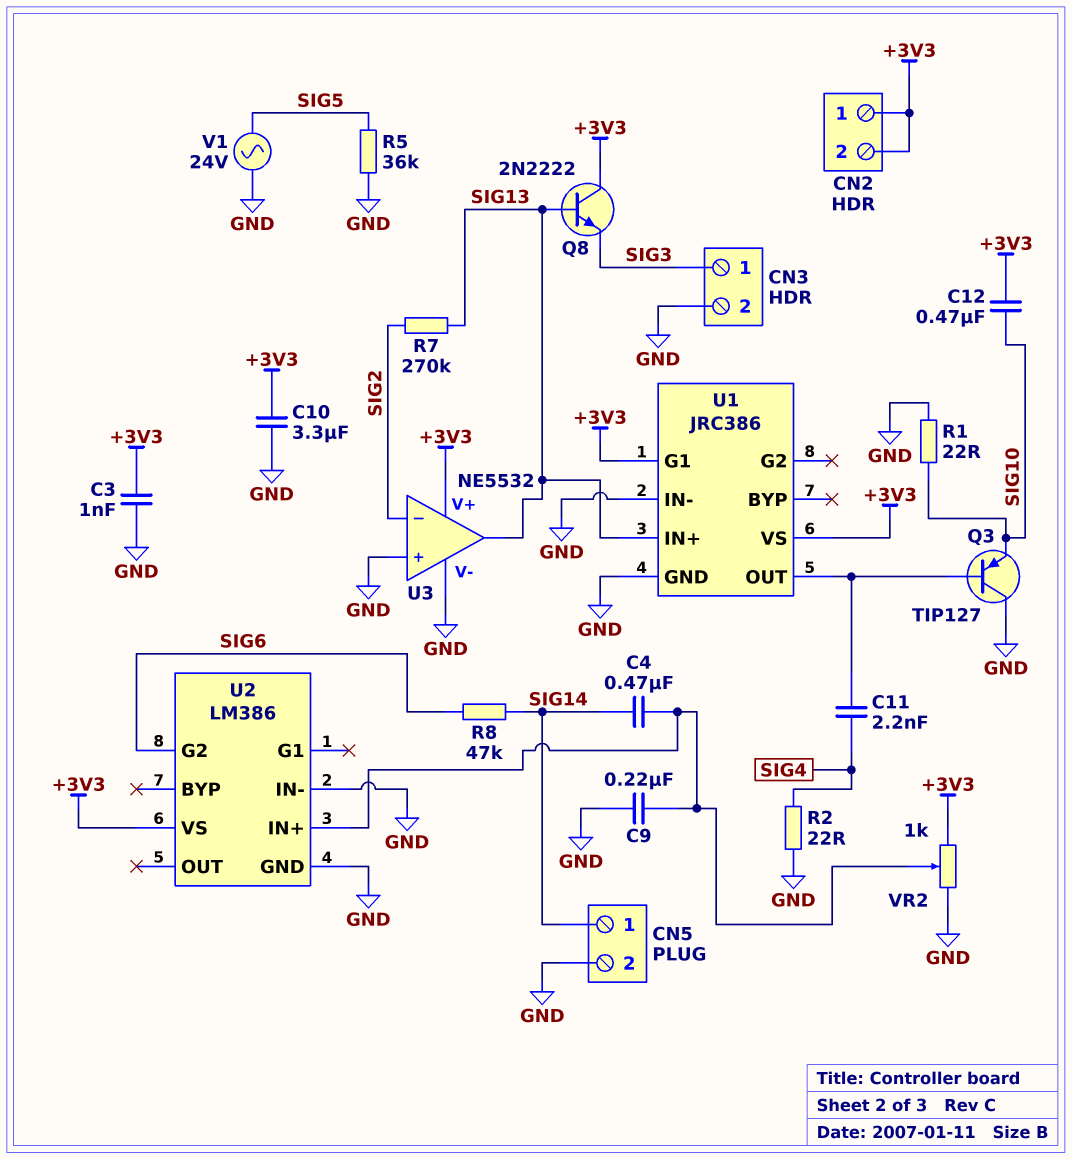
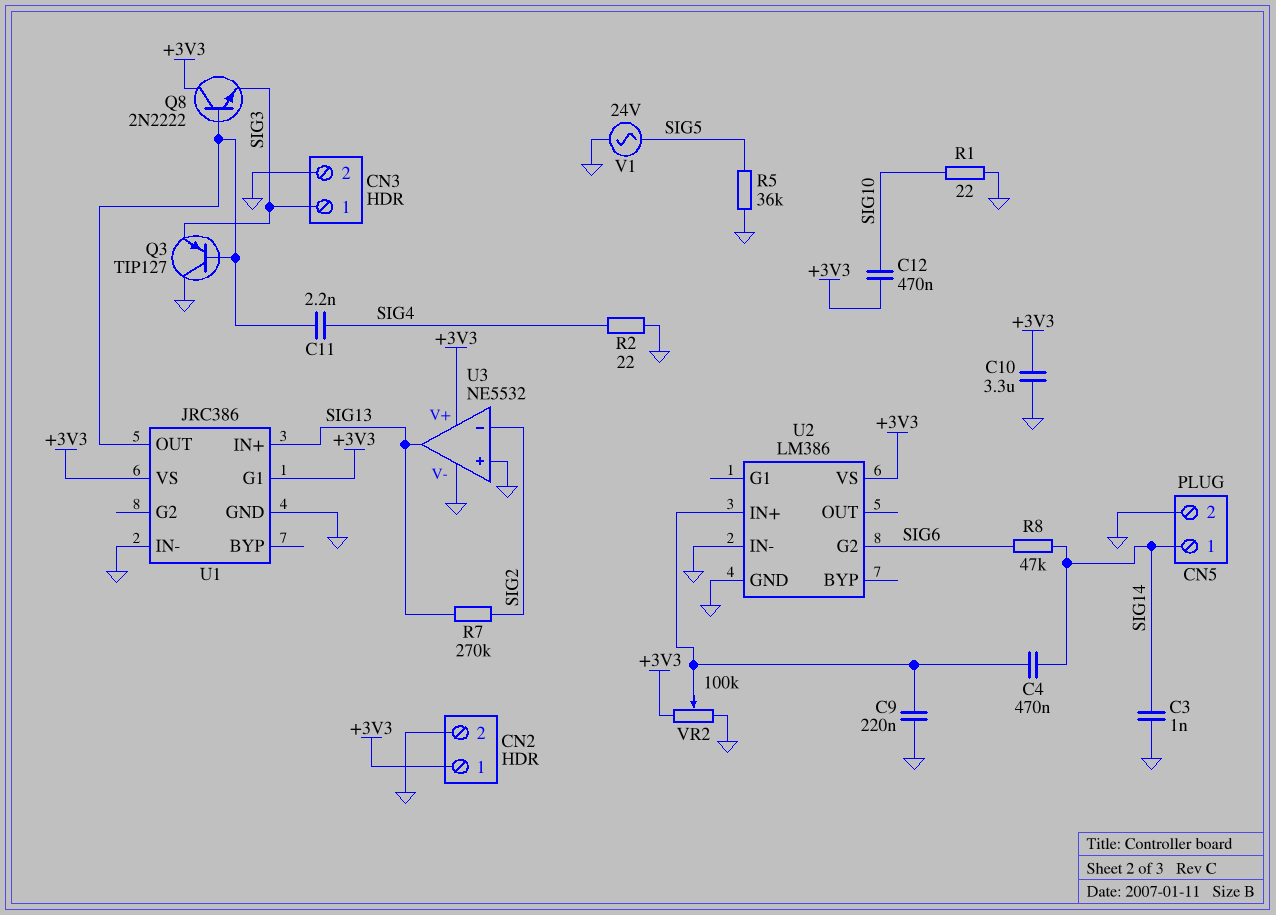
C3: 1nF (+3V3, GND) -> 1nF (GND, SIG14)
CN2 pin 2: +3V3 -> GND
Q3: PNP TIP127 (B U1/OUT, C GND, E SIG10) -> PNP TIP127 (B U1/OUT, C GND, E SIG3)
Q8: NPN 2N2222 (B SIG13, C +3V3, E SIG3) -> NPN 2N2222 (B U1/OUT, C +3V3, E SIG3)
VR2: 1k (+3V3, GND, wiper U2/IN+) -> 100k (+3V3, GND, wiper U2/IN+)

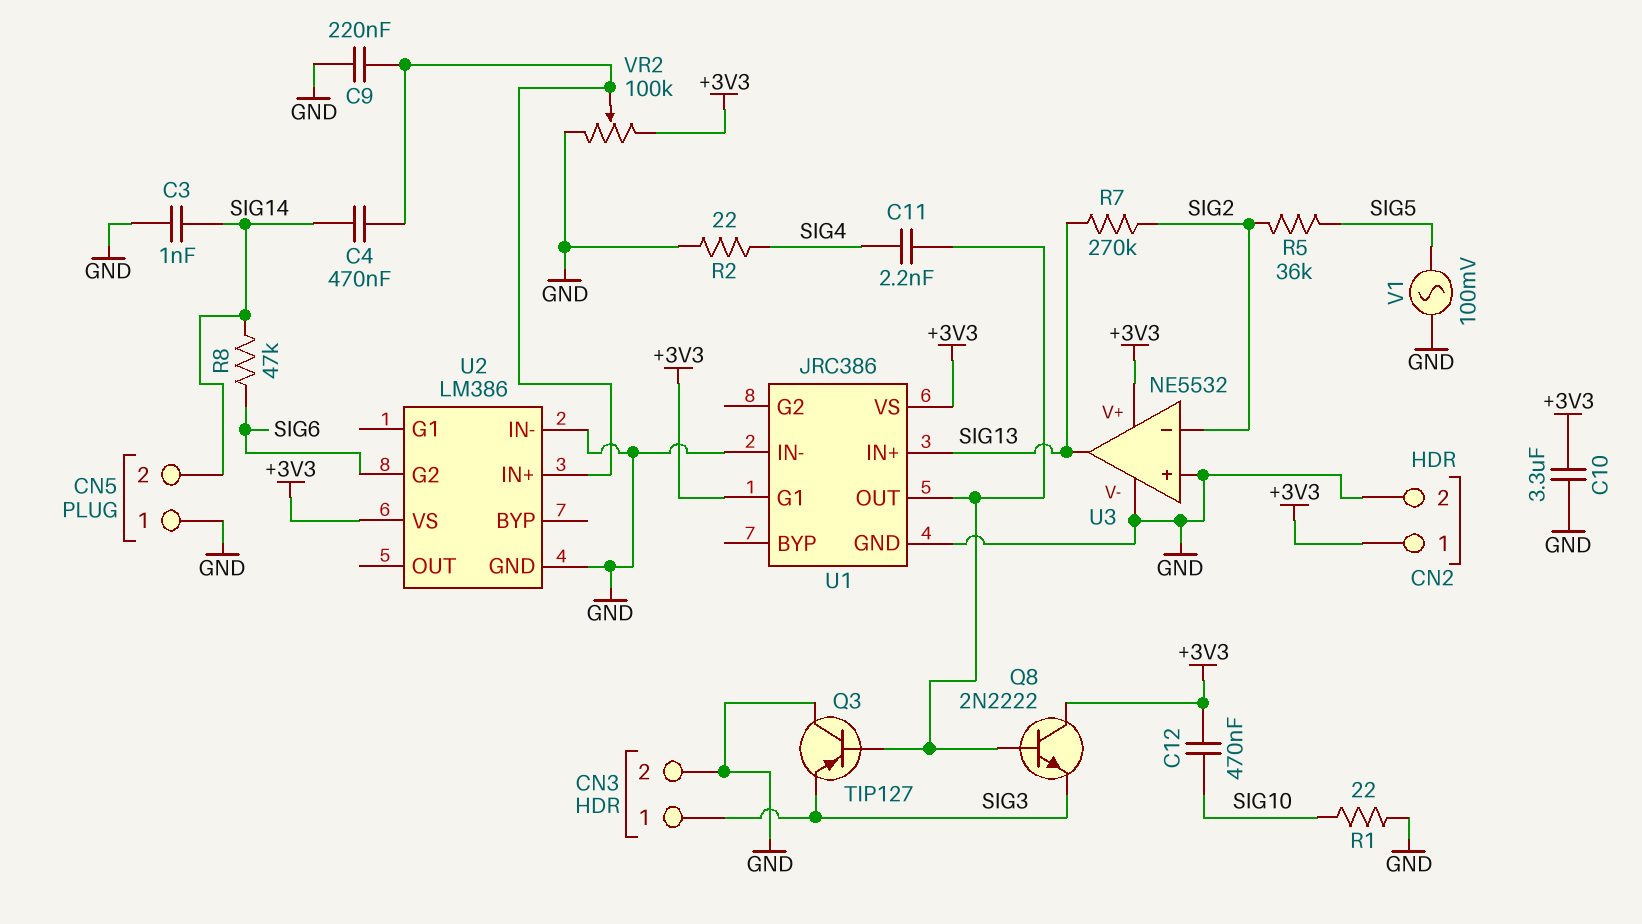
CN5 pin 1: SIG14 -> GND
CN5 pin 2: GND -> SIG14
R5: 36k (GND, SIG5) -> 36k (SIG2, SIG5)
V1: AC 24V (GND, SIG5) -> AC 100mV (GND, SIG5)

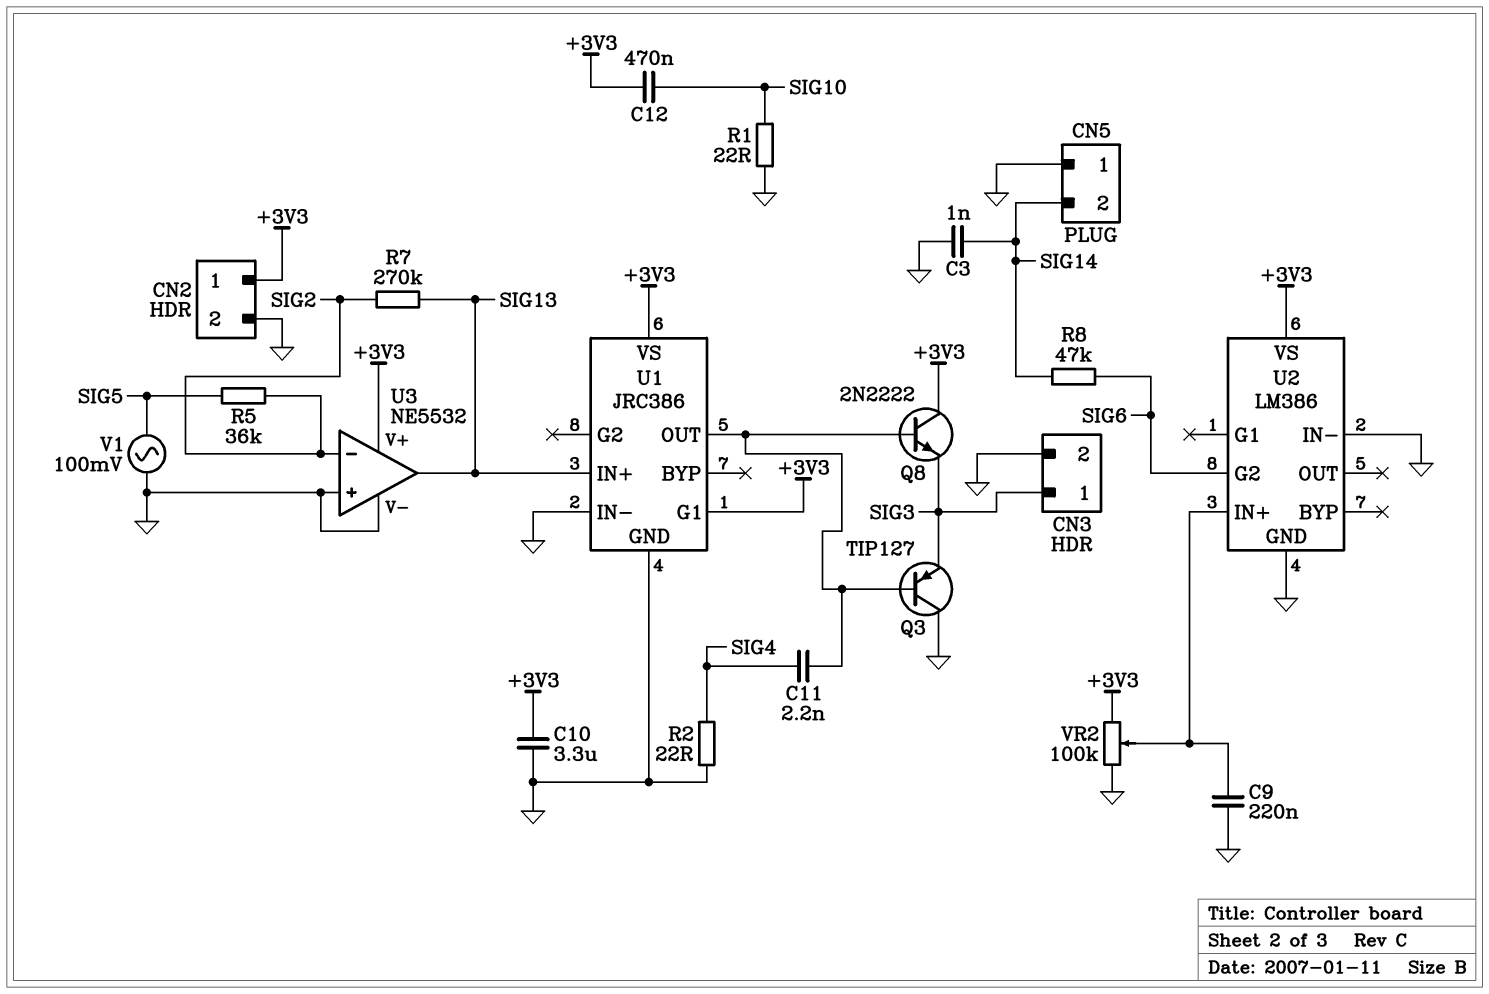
C4: 470nF (SIG14, U2/IN+) -> none

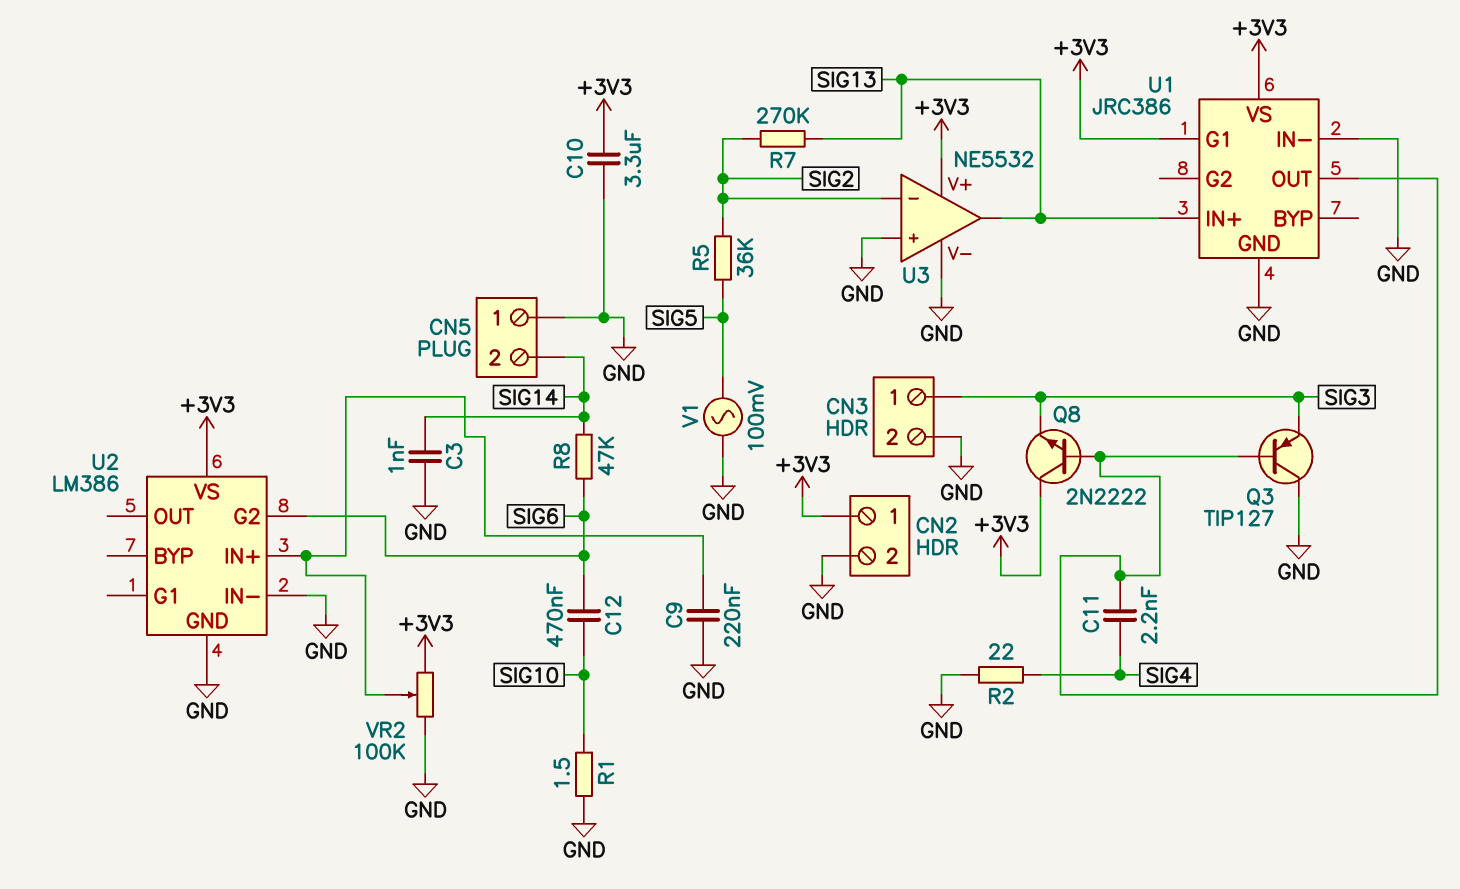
C12: 470nF (+3V3, SIG10) -> 470nF (SIG6, SIG10)
R1: 22 (GND, SIG10) -> 1.5 (GND, SIG10)

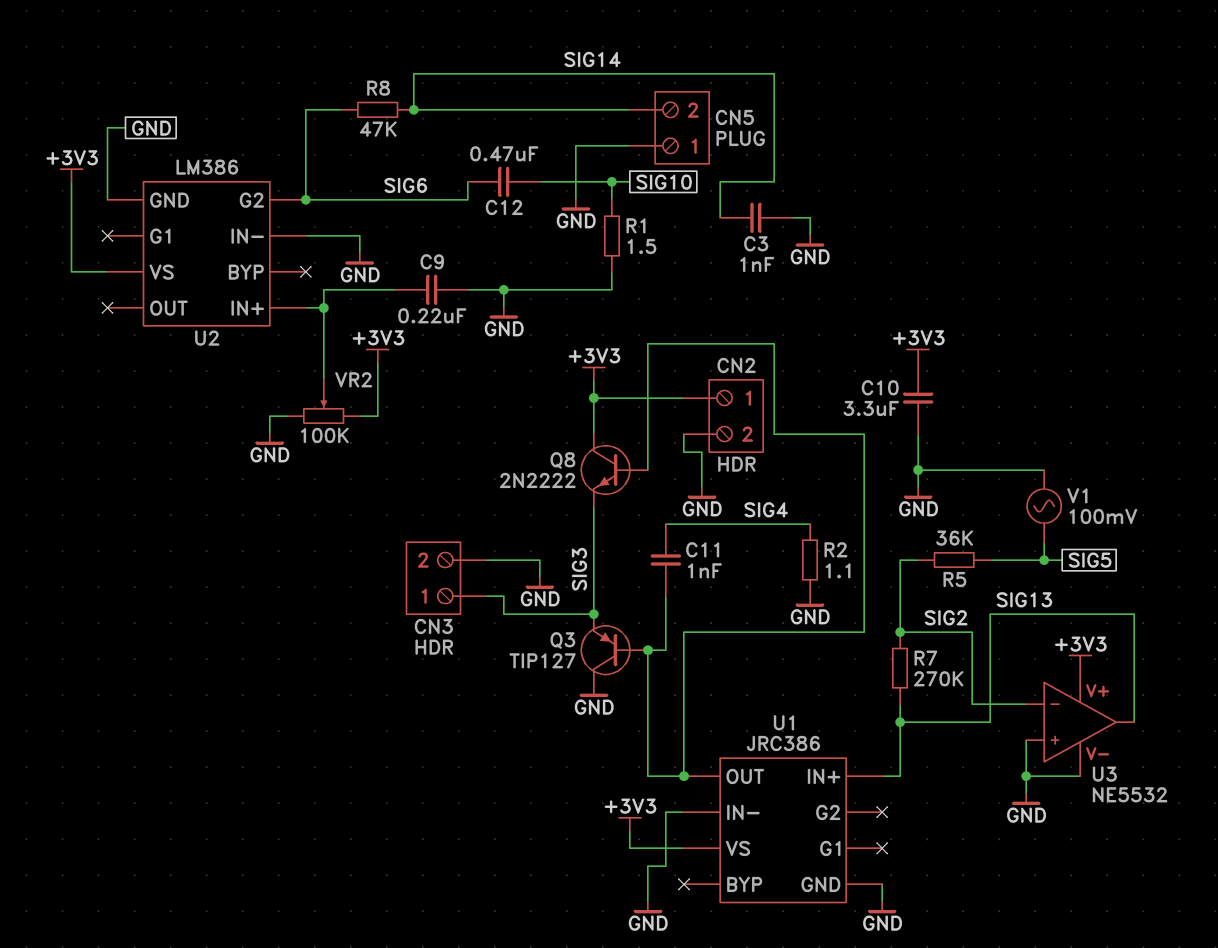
C11: 2.2nF (SIG4, U1/OUT) -> 1nF (SIG4, U1/OUT)
R2: 22 (GND, SIG4) -> 1.1 (GND, SIG4)
U1 pin G1: +3V3 -> none

